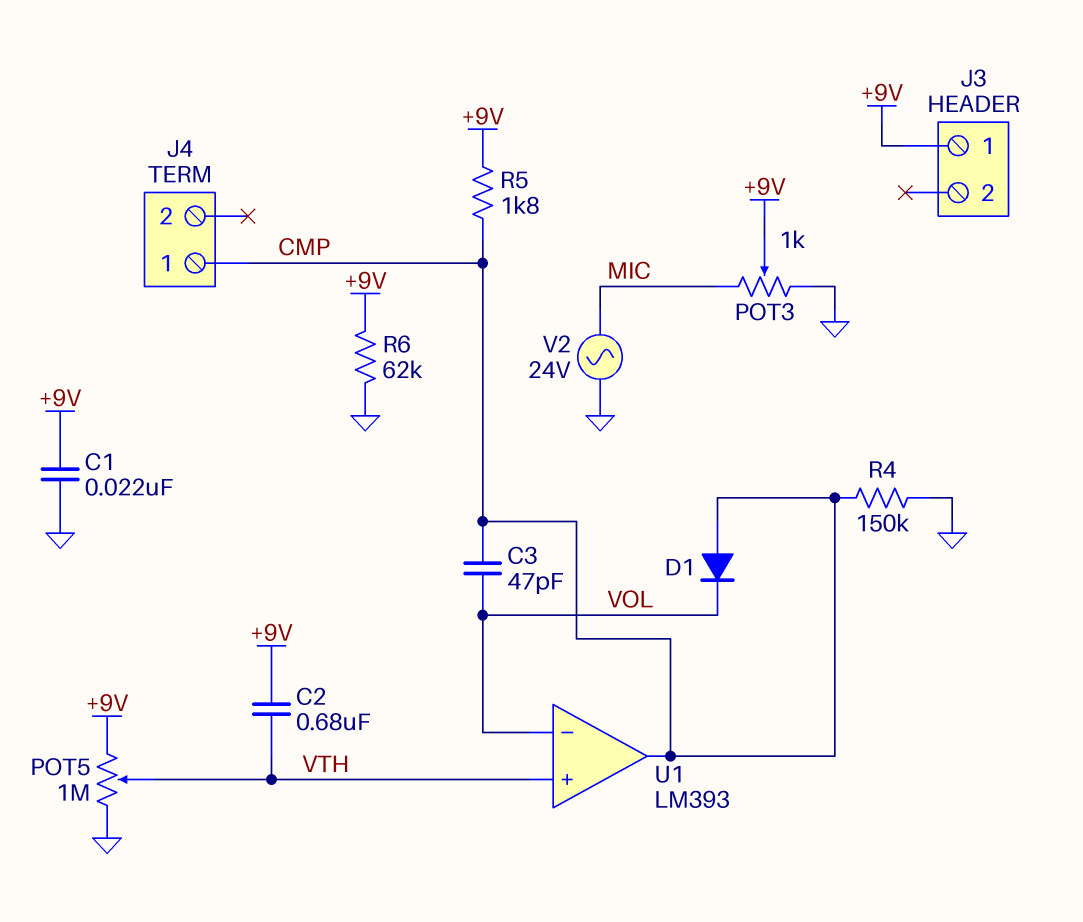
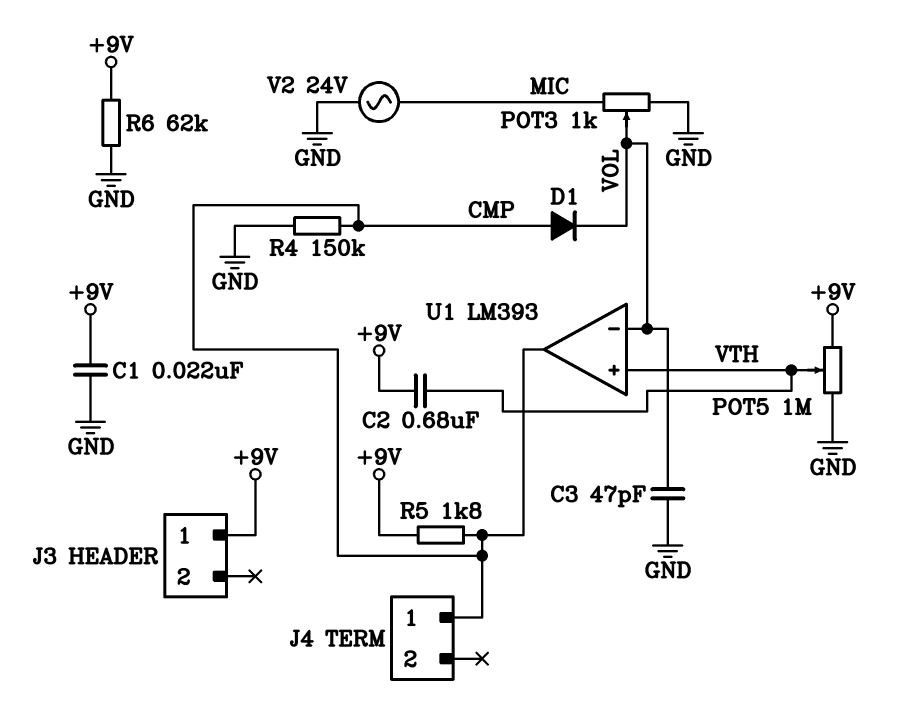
C3: 47pF (CMP, VOL) -> 47pF (GND, VOL)
POT3: 1k (GND, MIC, wiper +9V) -> 1k (GND, MIC, wiper VOL)

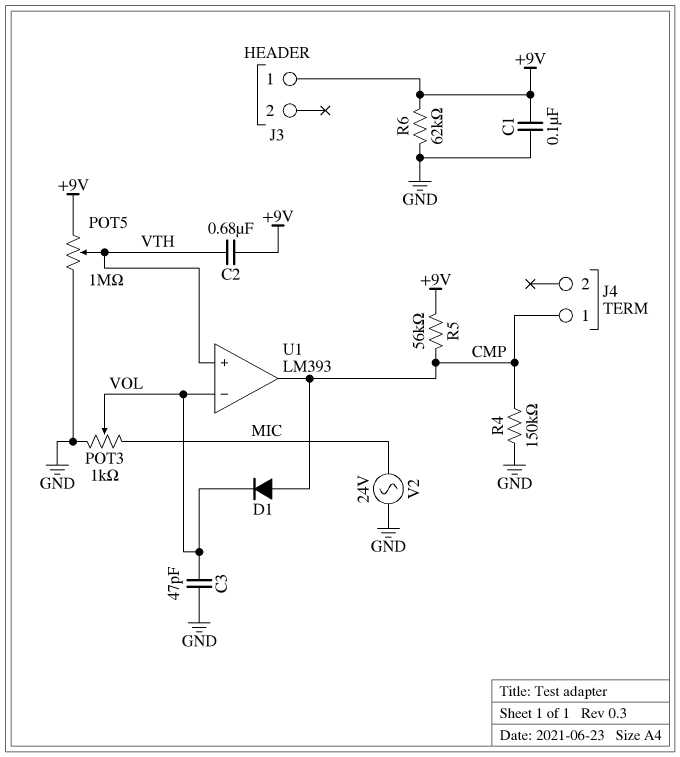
C1: 22nF (+9V, GND) -> 100nF (+9V, GND)
R5: 1.8k (+9V, CMP) -> 56k (+9V, CMP)

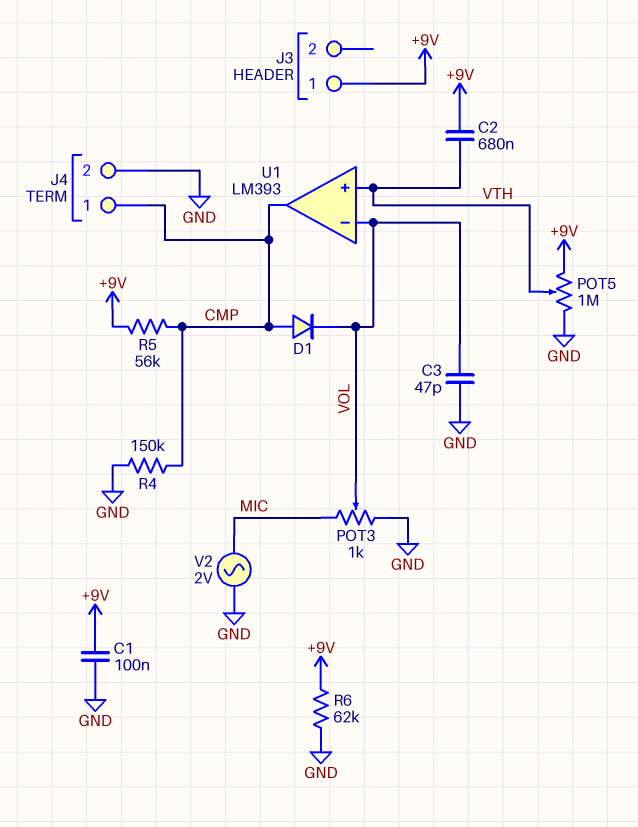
J4 pin 2: none -> GND
V2: AC 24V (GND, MIC) -> AC 2V (GND, MIC)

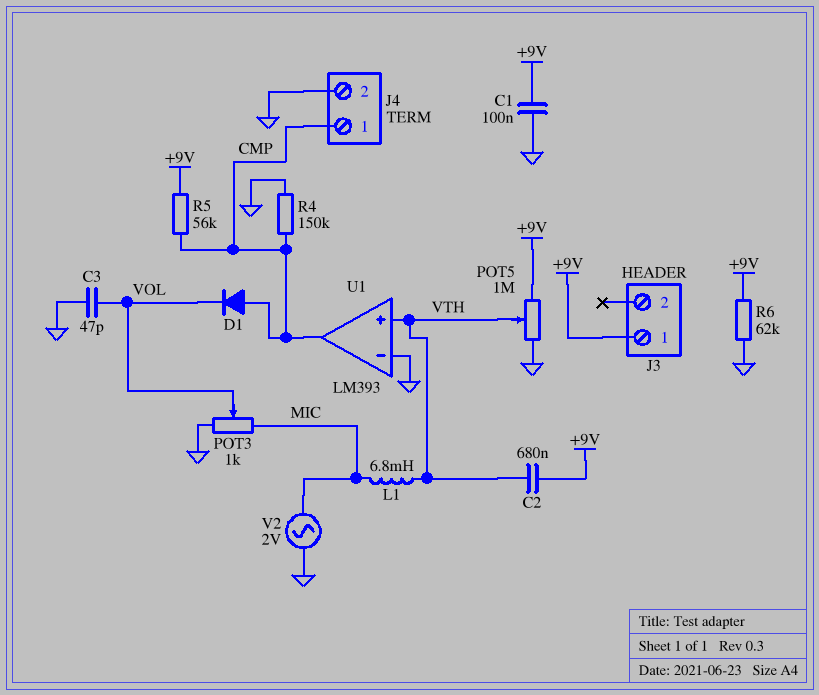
L1: none -> 6.8mH (MIC, VTH)
U1 pin in-: VOL -> GND

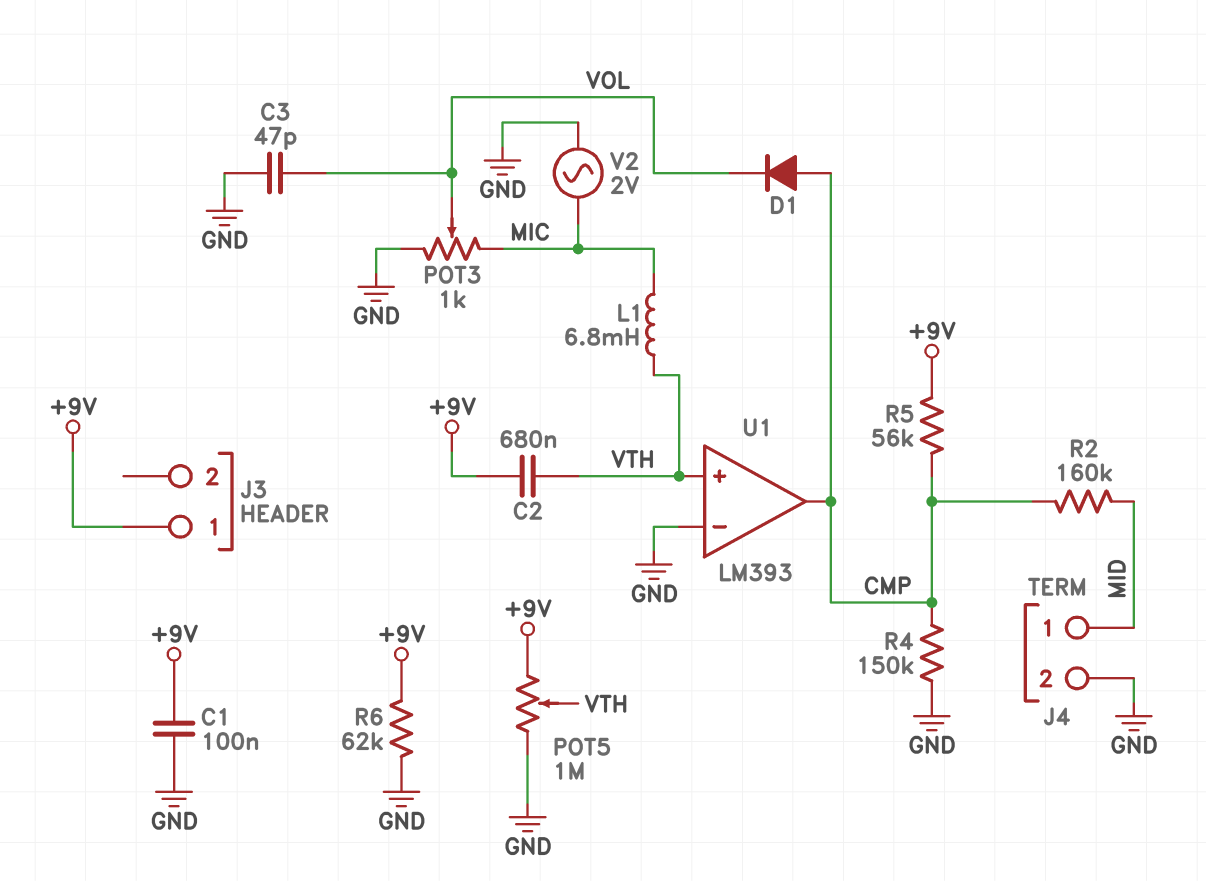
J4 pin 1: CMP -> MID
R2: none -> 160k (CMP, MID)

